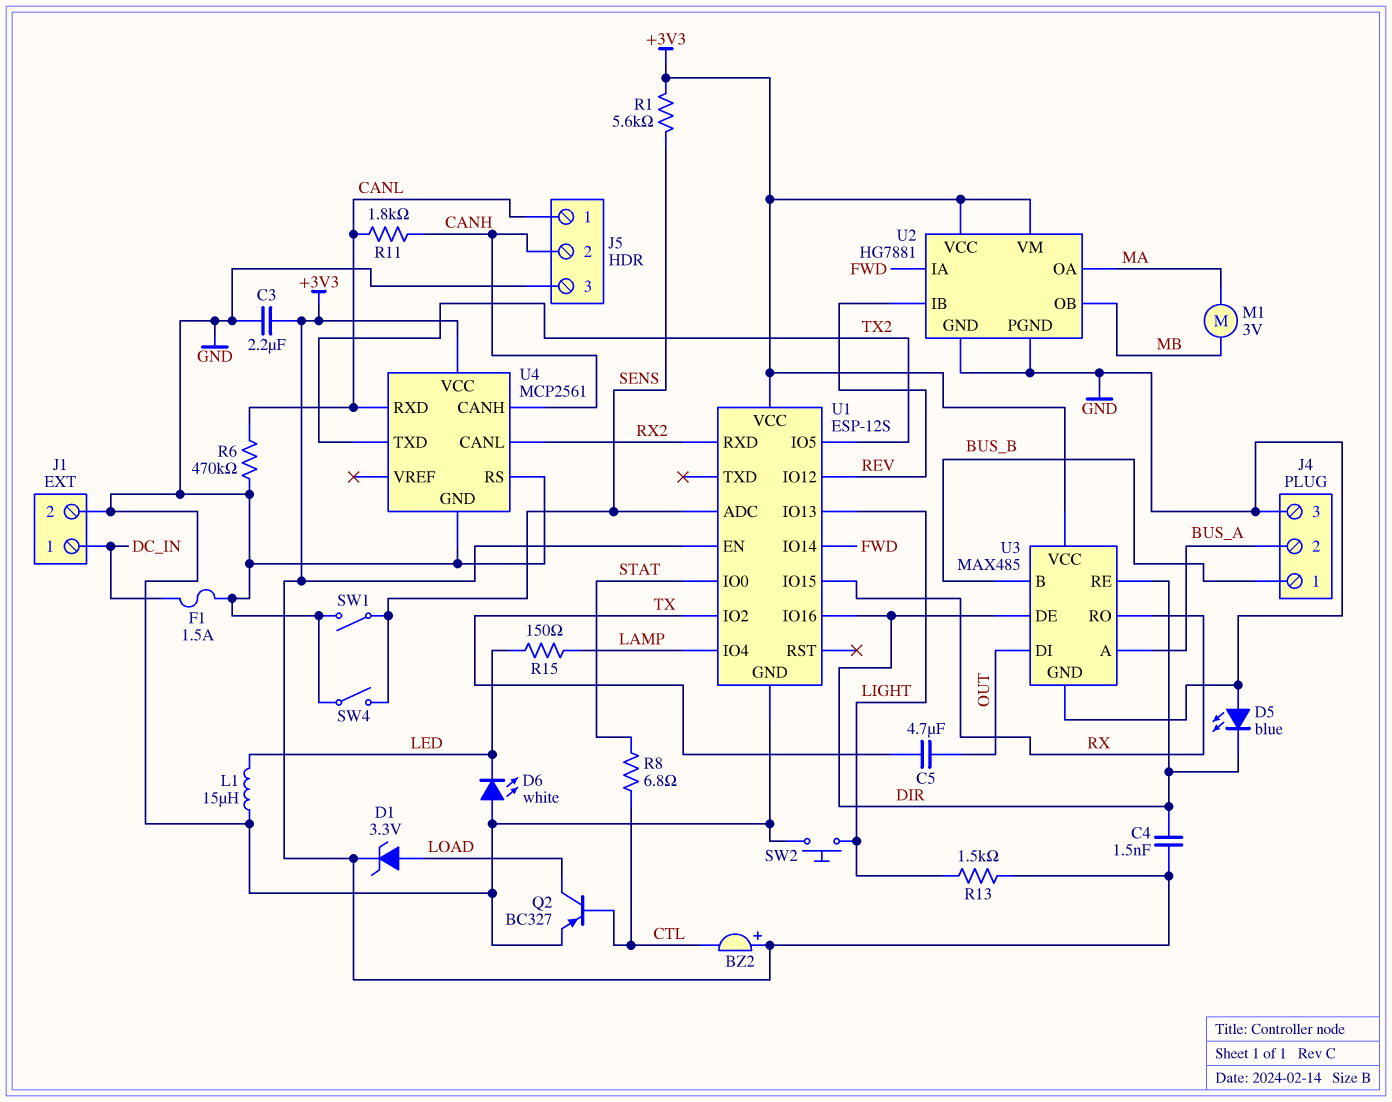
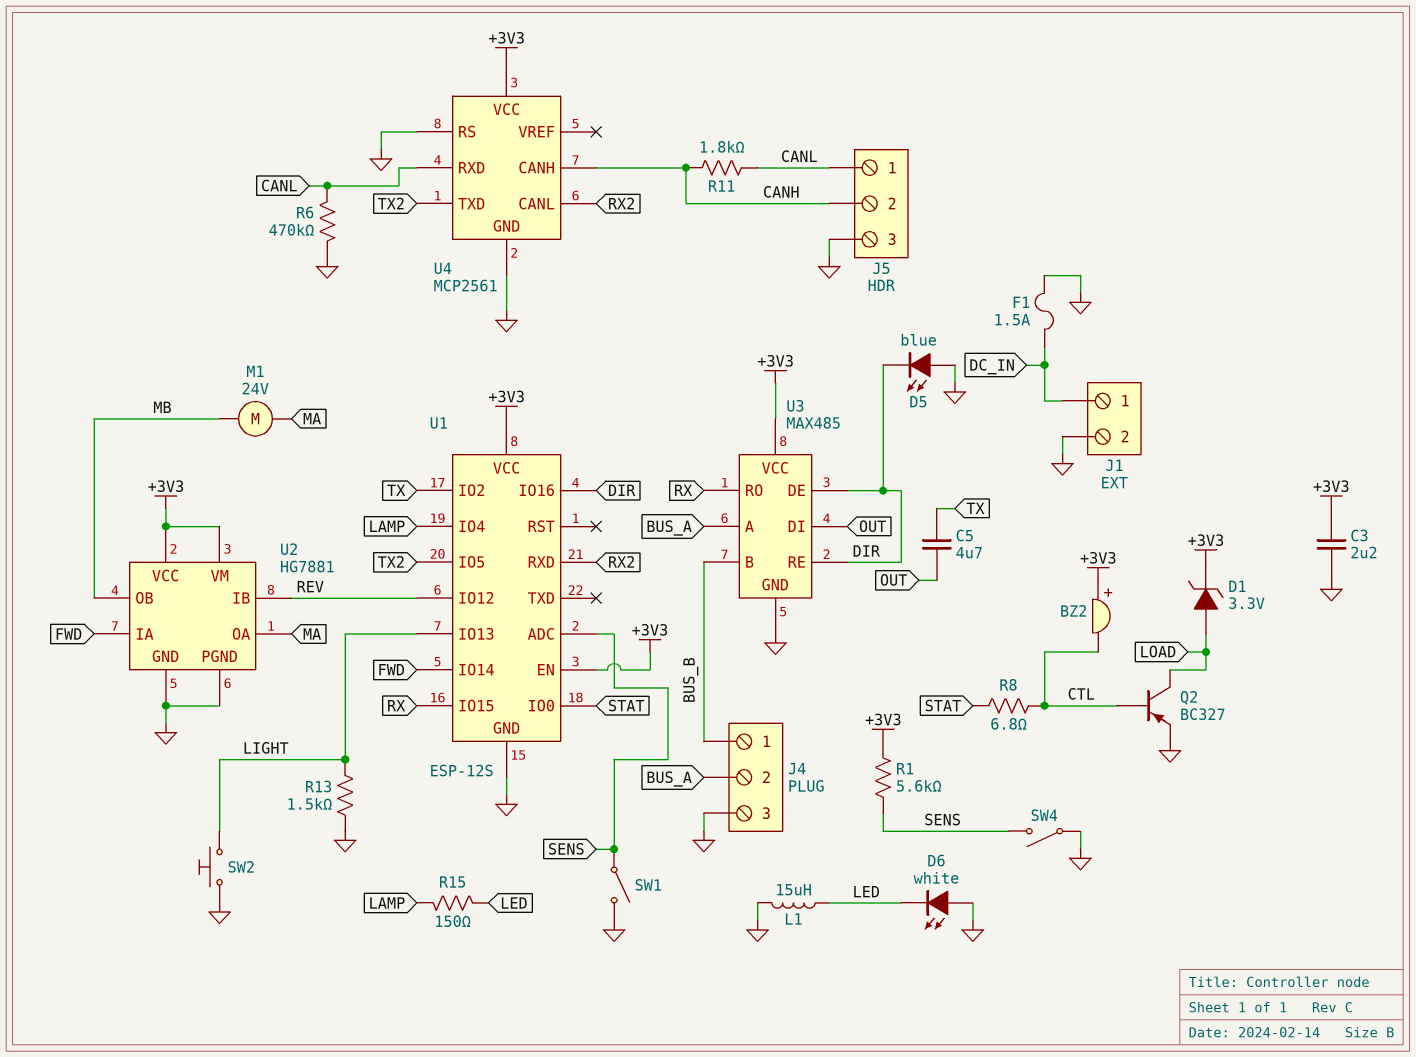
C4: 1.5nF (+3V3, DIR) -> none
M1: motor 3V (MA, MB) -> motor 24V (MA, MB)
R13: 1.5k (+3V3, LIGHT) -> 1.5k (GND, LIGHT)

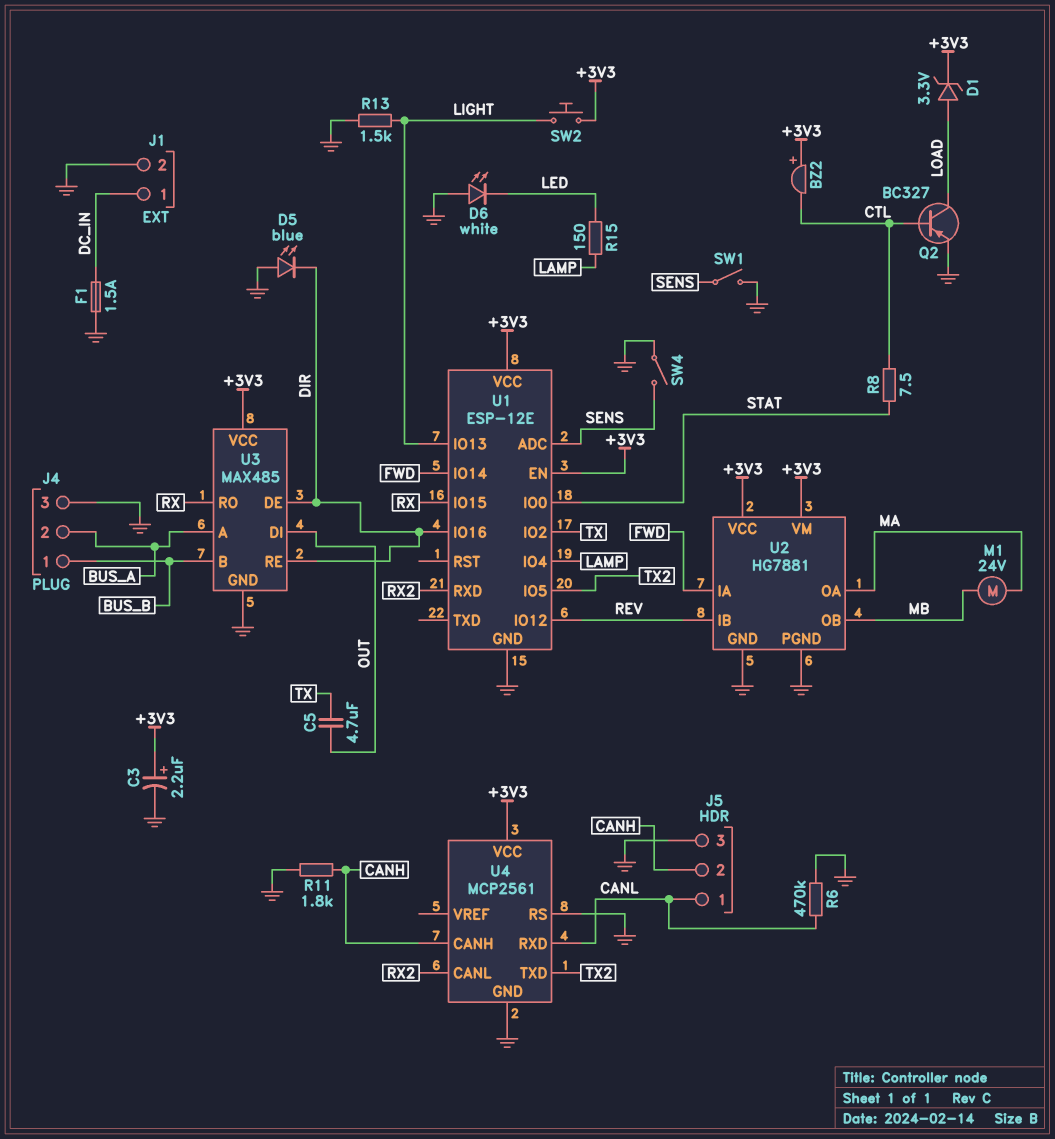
C3: 2.2uF (+3V3, GND) -> 2.2uF (plus +3V3, minus GND)
L1: 15uH (GND, LED) -> none
R1: 5.6k (+3V3, SENS) -> none
R8: 6.8 (CTL, STAT) -> 7.5 (CTL, STAT)
R11: 1.8k (CANH, CANL) -> 1.8k (CANH, GND)
SW2: button (GND, LIGHT) -> button (+3V3, LIGHT)
U1: ESP-12S -> ESP-12E

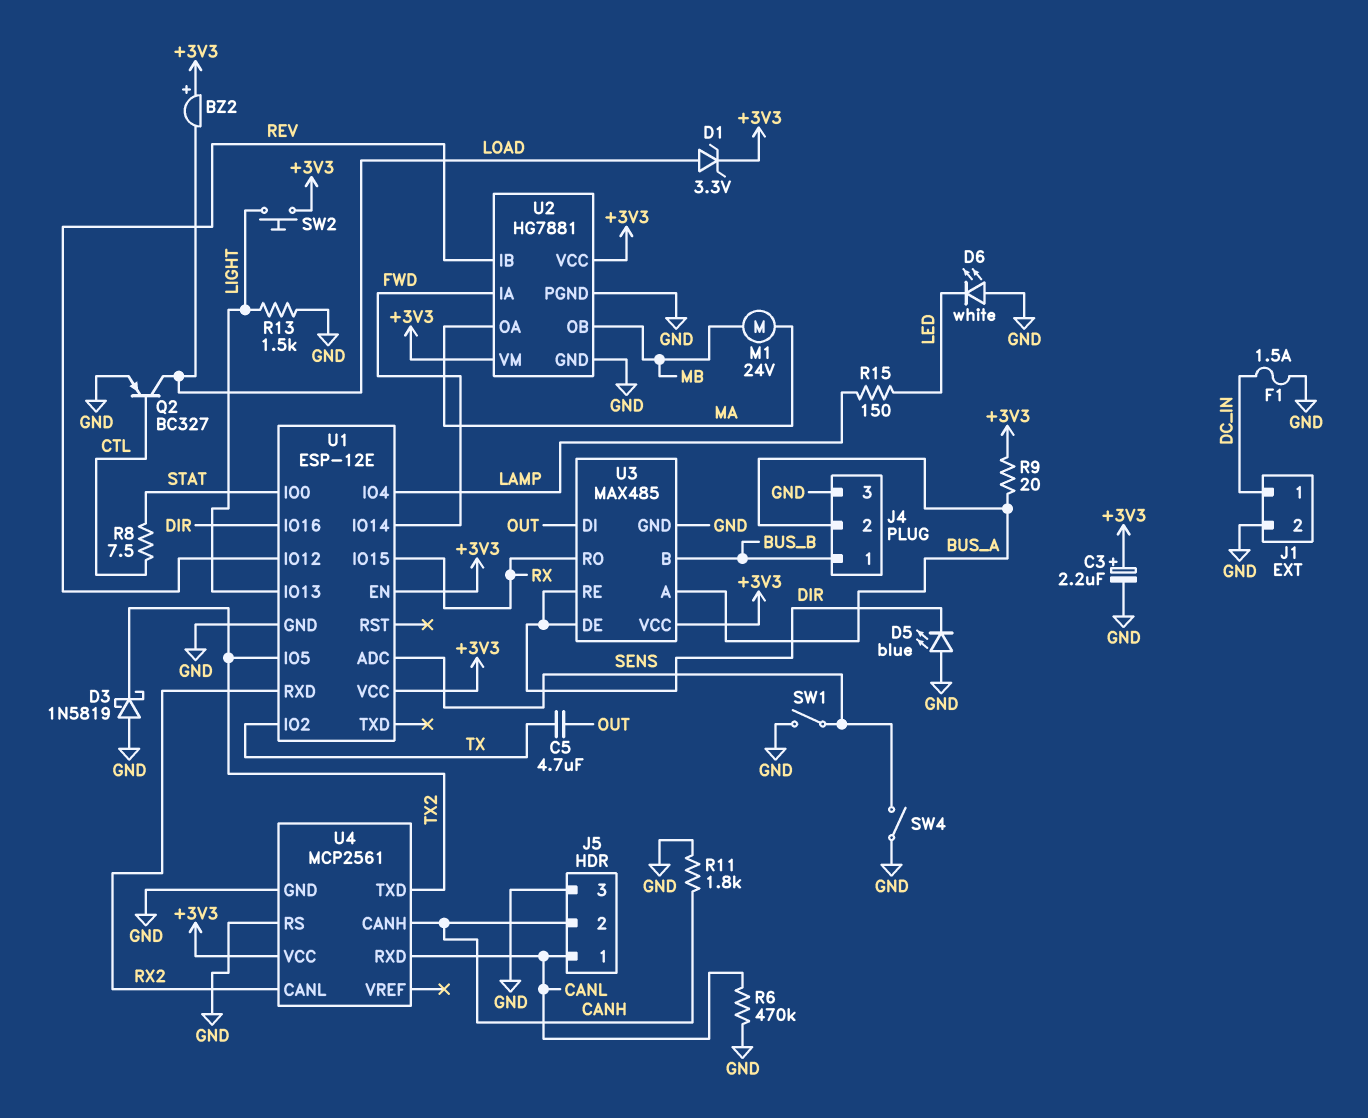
BZ2: buzzer (plus +3V3, minus CTL) -> buzzer (plus +3V3, minus LOAD)
D3: none -> schottky 1N5819 (A GND, K TX2)
R9: none -> 20 (+3V3, BUS_A)

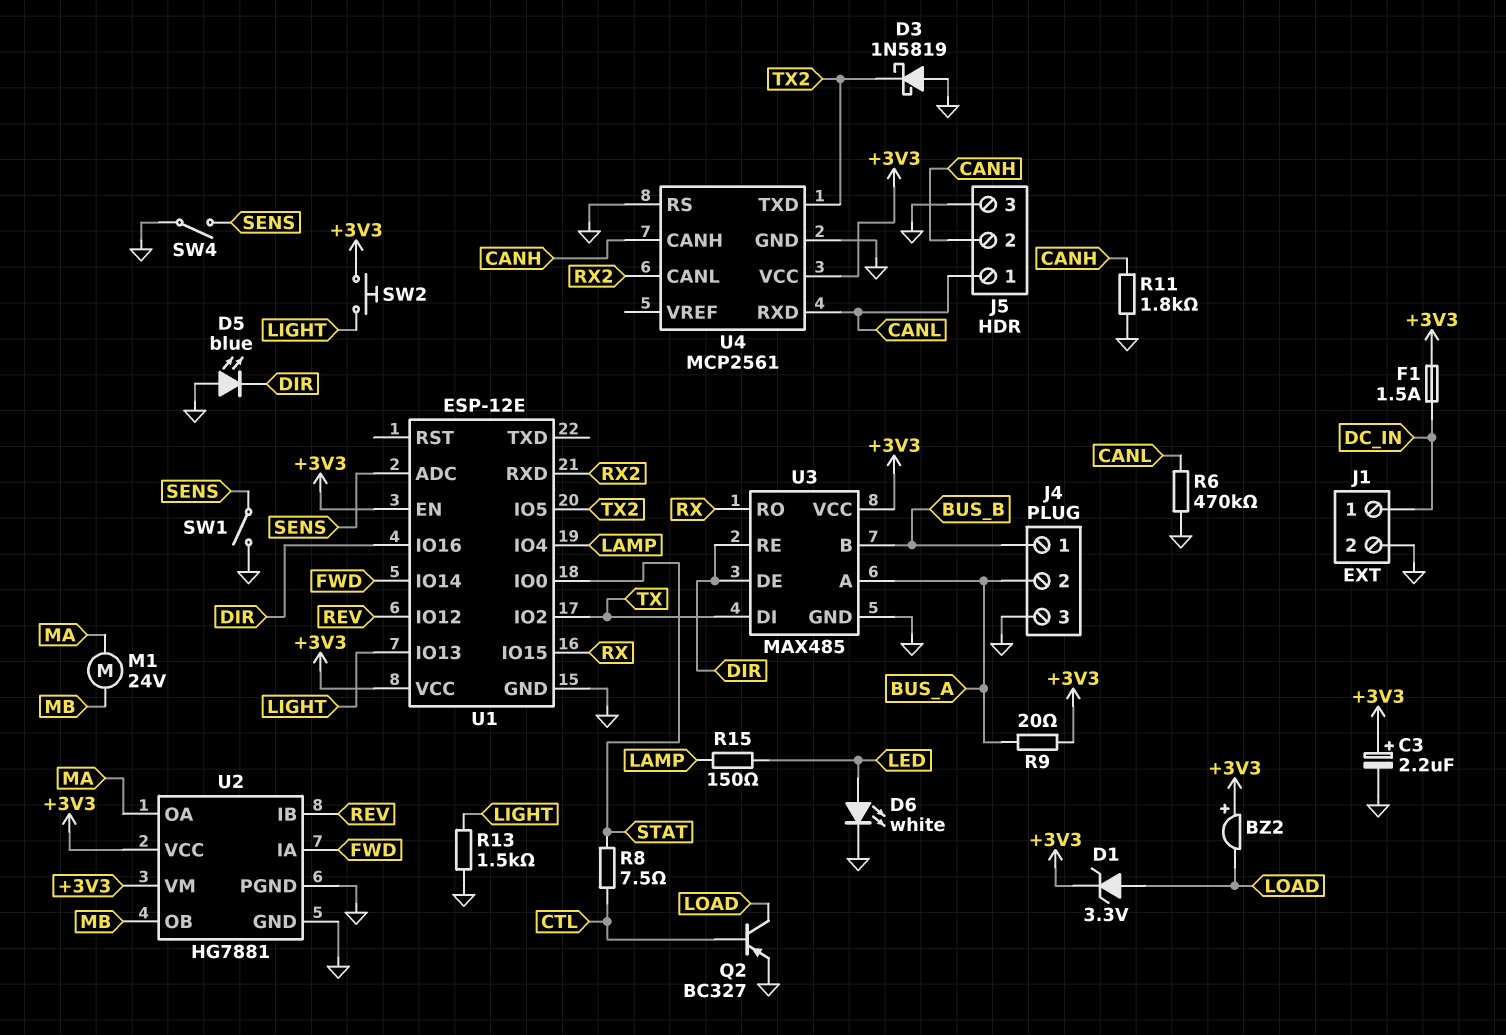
C5: 4.7uF (OUT, TX) -> none
D6: LED white (A GND, K LED) -> LED white (A LED, K GND)
F1: 1.5A (DC_IN, GND) -> 1.5A (+3V3, DC_IN)
U3 pin DI: OUT -> TX

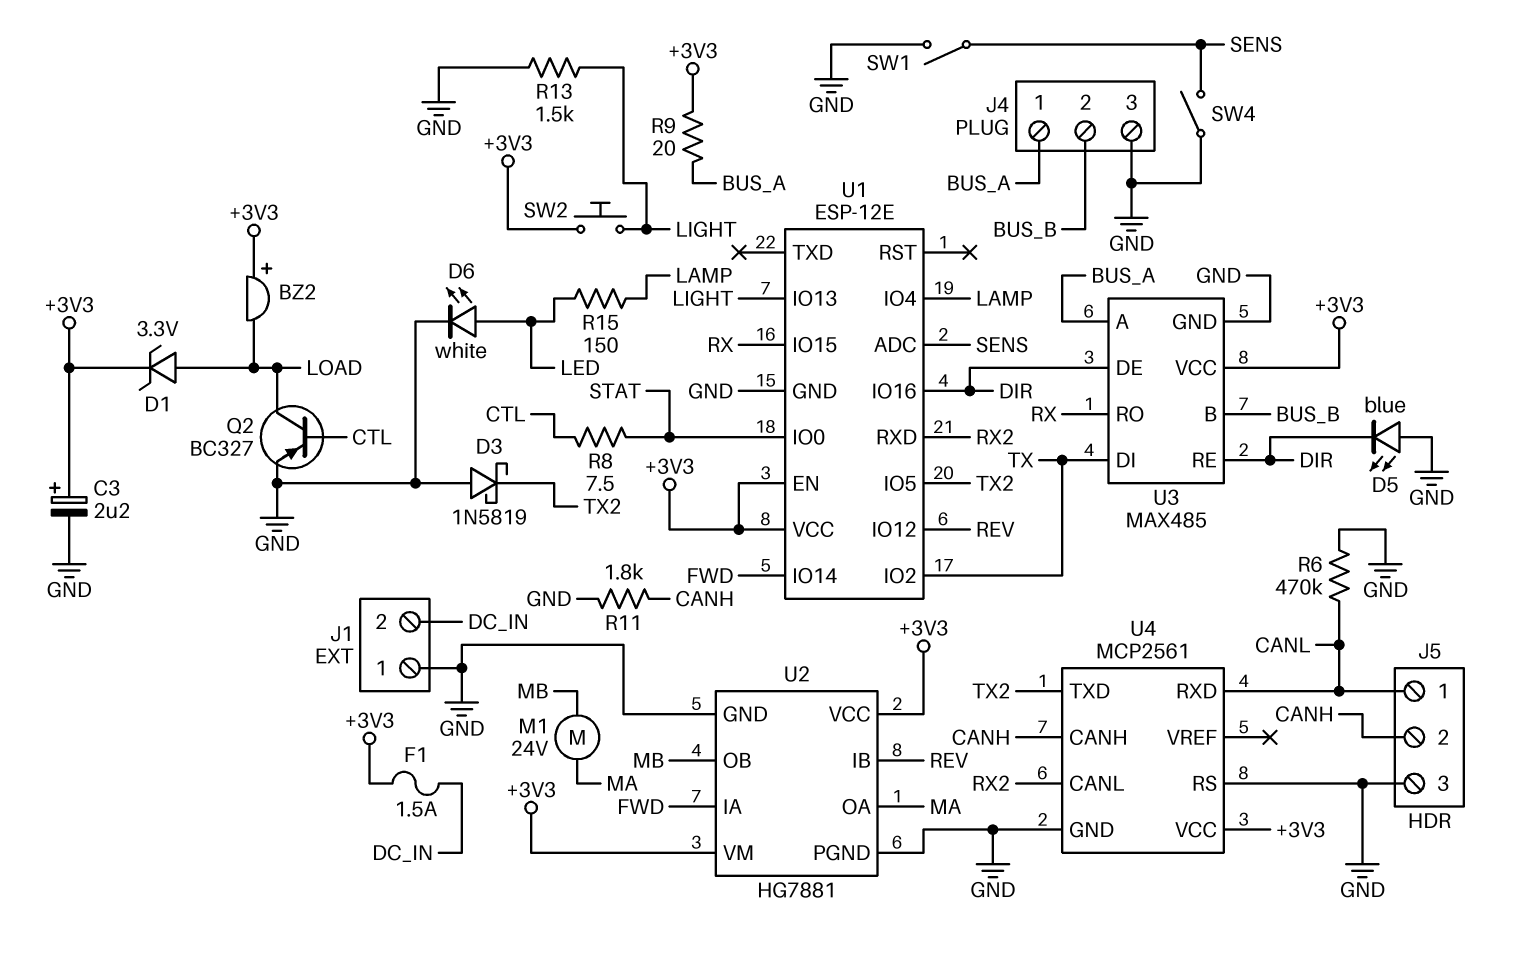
J1 pin 1: DC_IN -> GND
J1 pin 2: GND -> DC_IN
J4 pin 1: BUS_B -> BUS_A
J4 pin 2: BUS_A -> BUS_B

